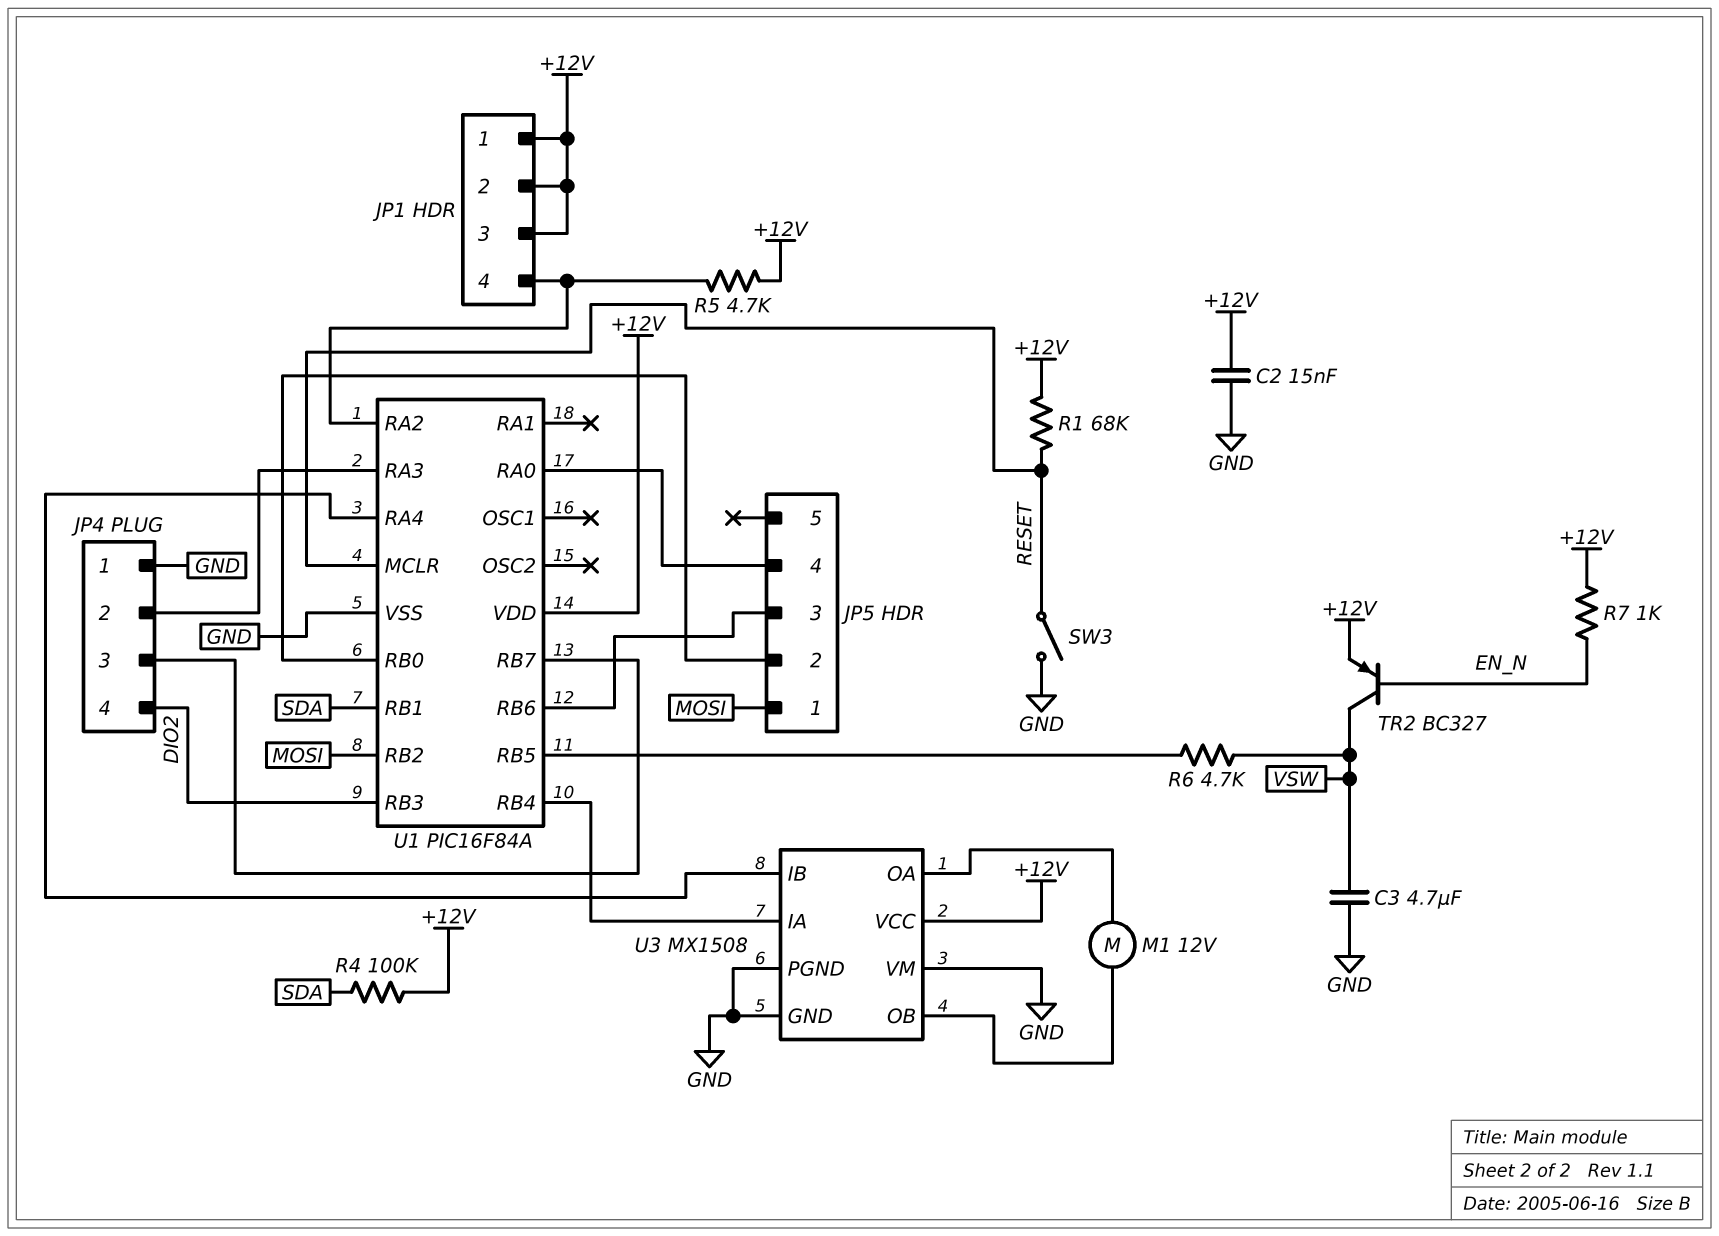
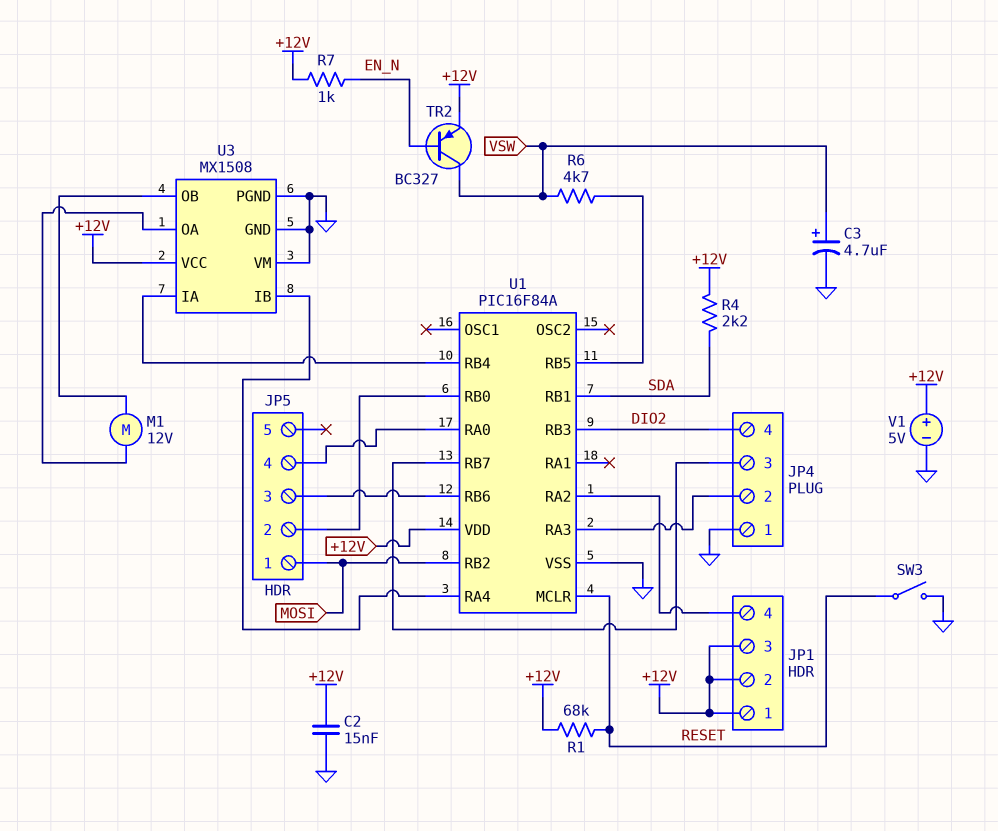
C3: 4.7uF (GND, VSW) -> 4.7uF (plus VSW, minus GND)
R4: 100k (+12V, SDA) -> 2.2k (+12V, SDA)
R5: 4.7k (+12V, JP1/4) -> none
V1: none -> 5V (plus +12V, minus GND)

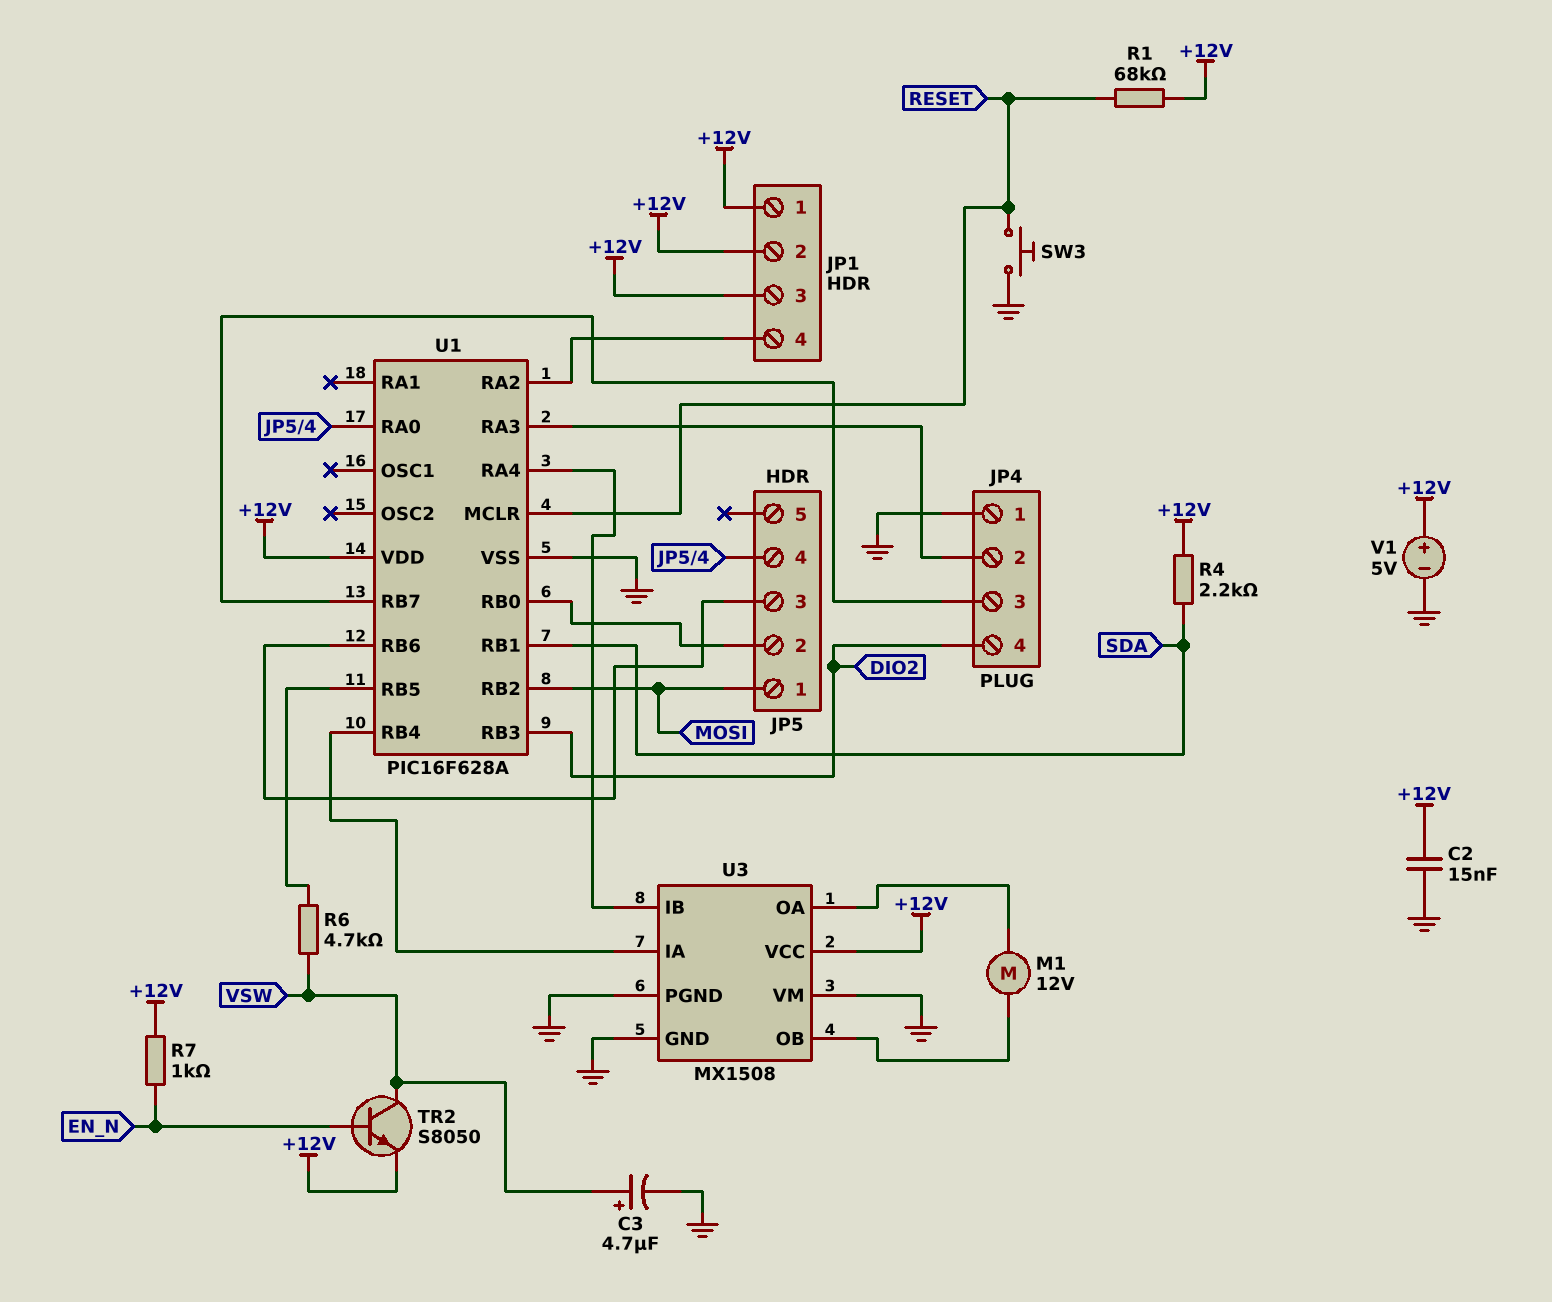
SW3: switch (GND, RESET) -> button (GND, RESET)
TR2: PNP BC327 (B EN_N, C VSW, E +12V) -> NPN S8050 (B EN_N, C VSW, E +12V)
U1: PIC16F84A -> PIC16F628A

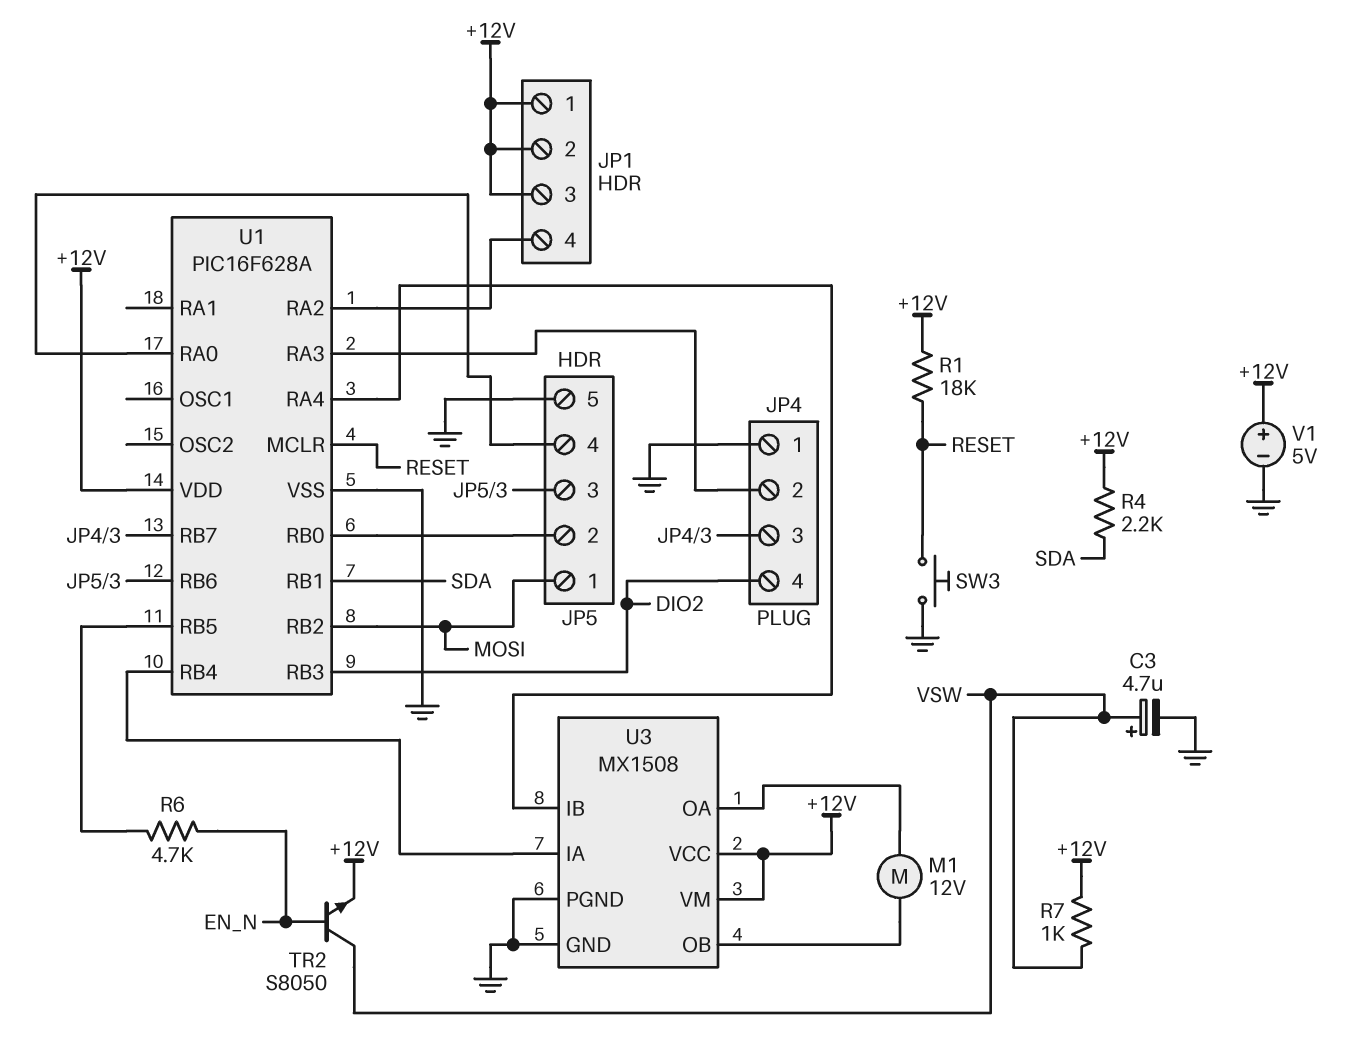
C2: 15nF (+12V, GND) -> none
JP5 pin 5: none -> GND
R1: 68k (+12V, RESET) -> 18k (+12V, RESET)
R6: 4.7k (U1/RB5, VSW) -> 4.7k (EN_N, U1/RB5)
R7: 1k (+12V, EN_N) -> 1k (+12V, VSW)
U3 pin VM: GND -> +12V

